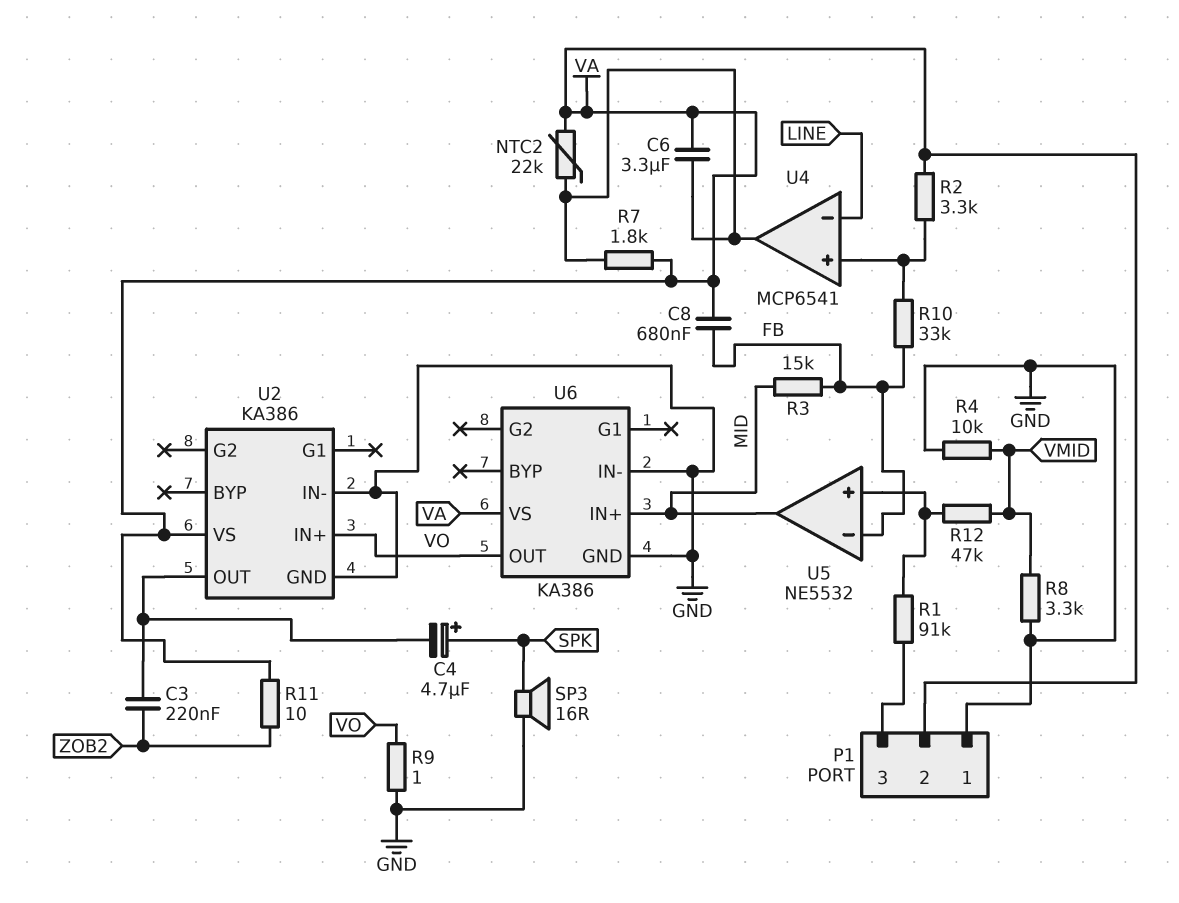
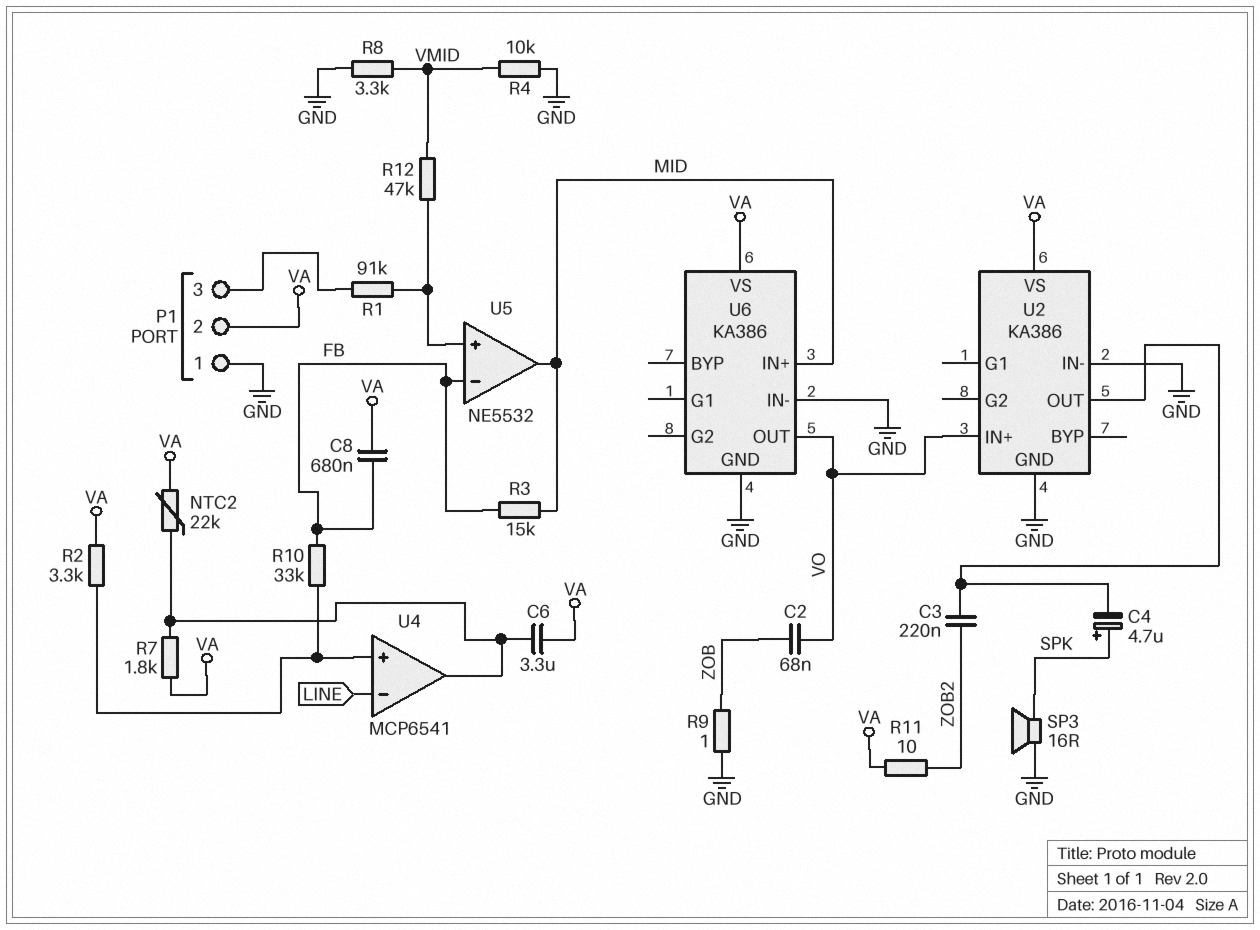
C2: none -> 68nF (VO, ZOB)
R9: 1 (GND, VO) -> 1 (GND, ZOB)

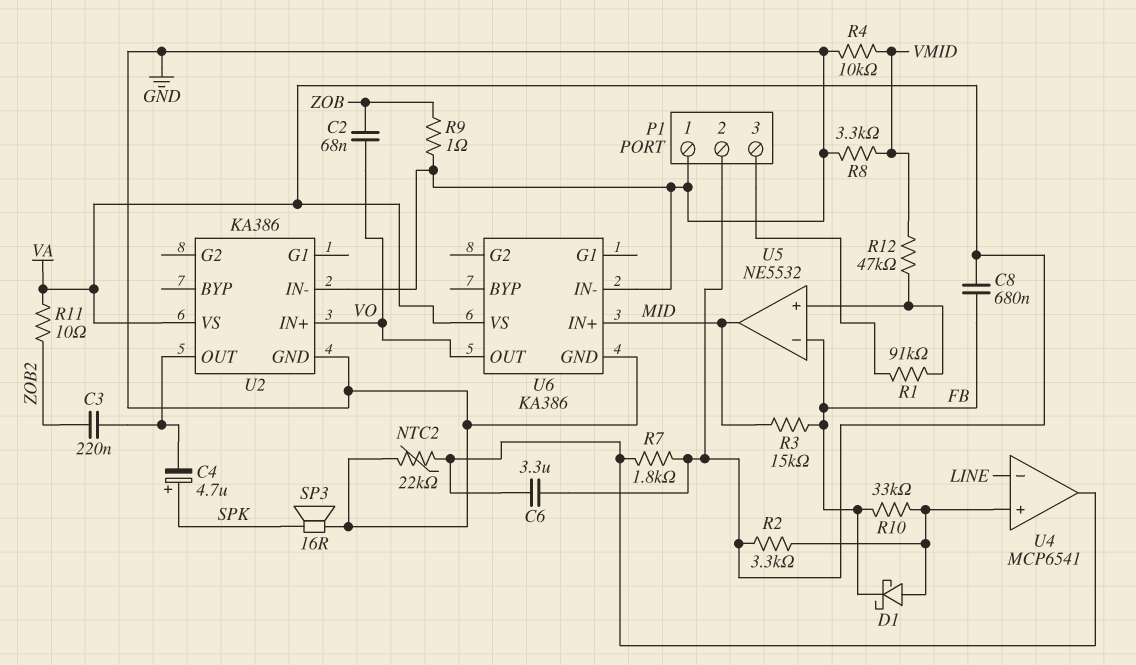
D1: none -> schottky (A U4/in+, K FB)
NTC2: 22k (U4/out, VA) -> 22k (GND, U4/out)

